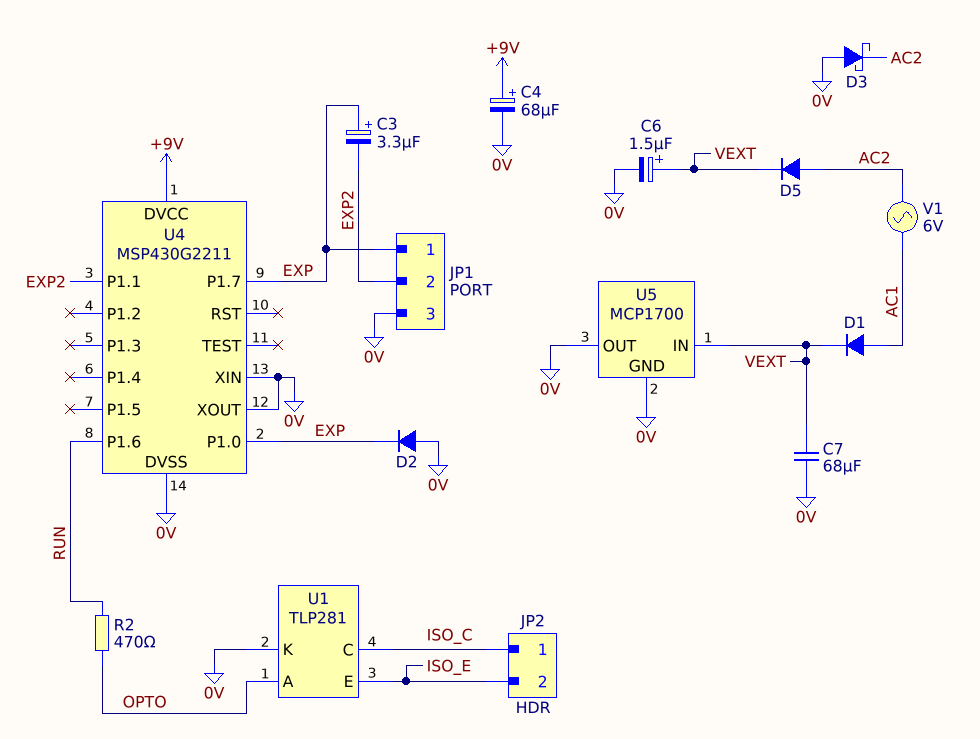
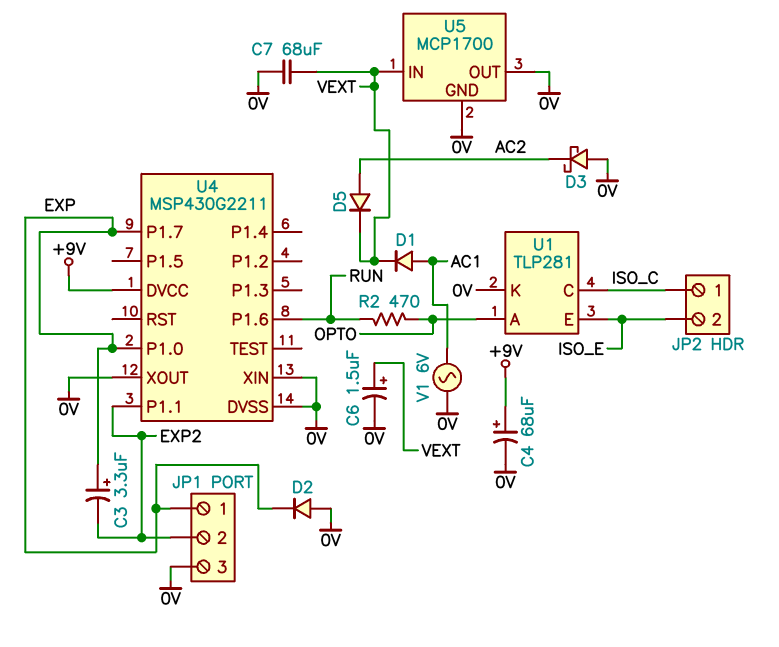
V1: AC 6V (AC1, AC2) -> AC 6V (0V, AC1)

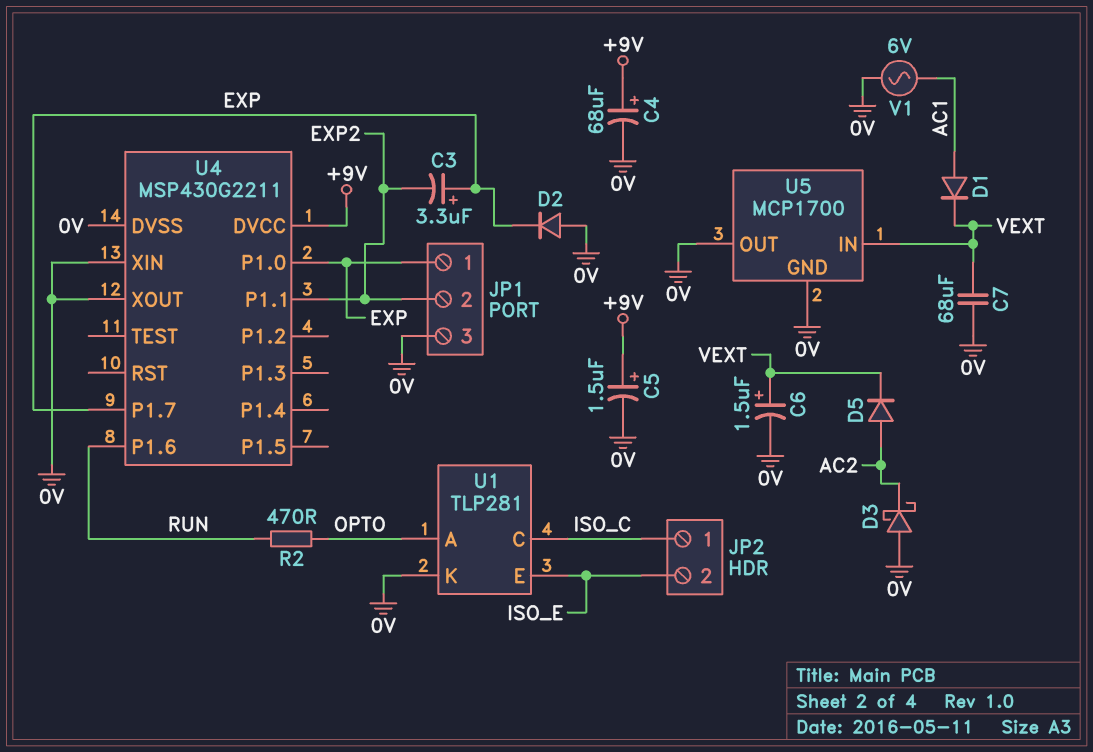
C5: none -> 1.5uF (plus +9V, minus 0V)

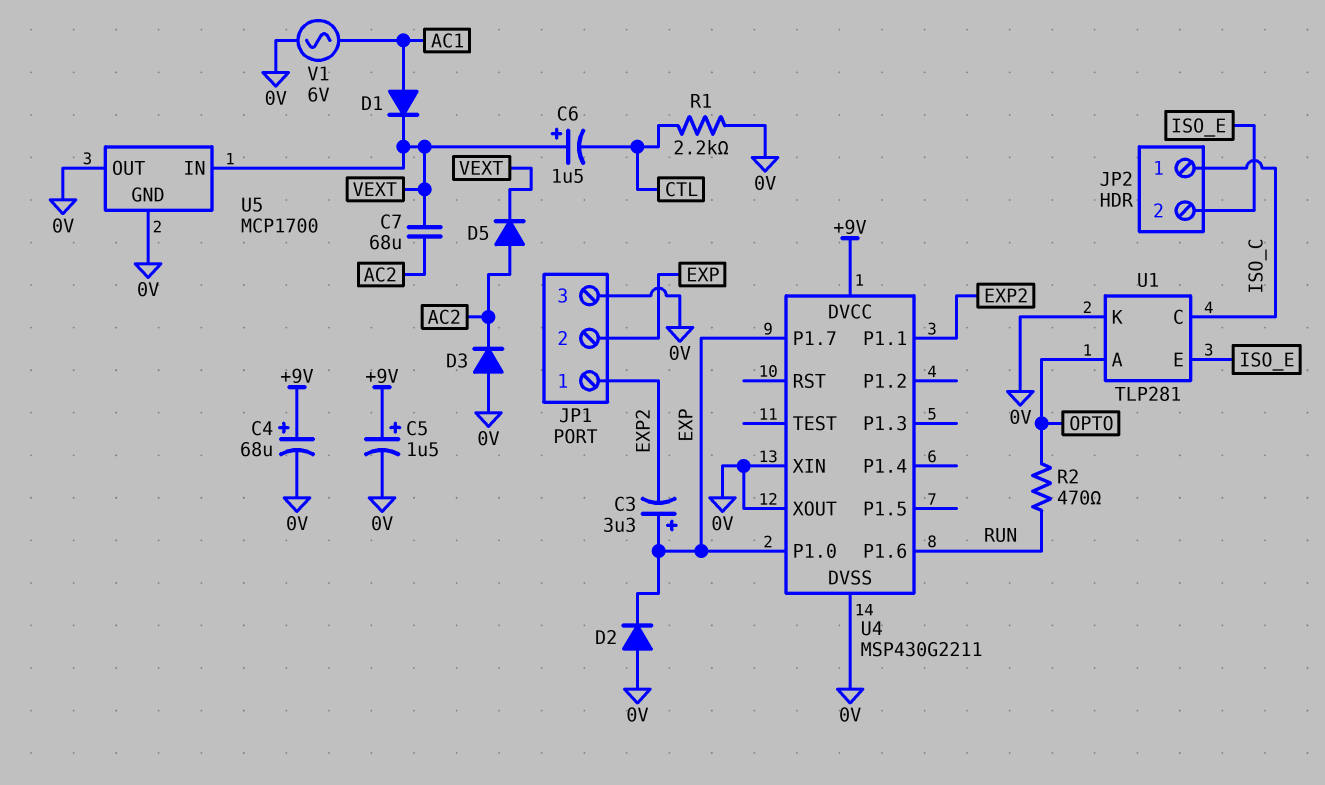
C6: 1.5uF (plus VEXT, minus 0V) -> 1.5uF (plus VEXT, minus CTL)
C7: 68uF (0V, VEXT) -> 68uF (AC2, VEXT)
D3: schottky (A 0V, K AC2) -> diode (A 0V, K AC2)
JP1 pin 1: EXP -> EXP2
JP1 pin 2: EXP2 -> EXP
R1: none -> 2.2k (0V, CTL)

